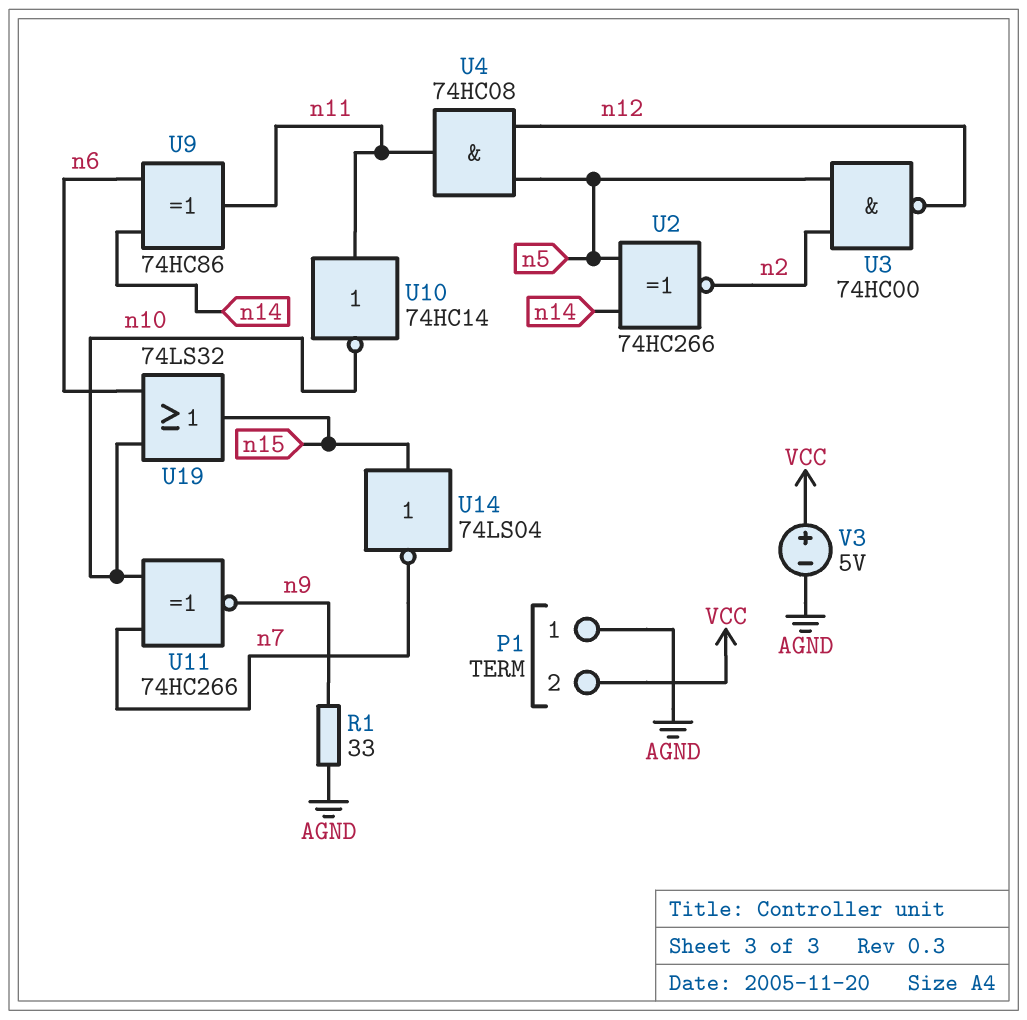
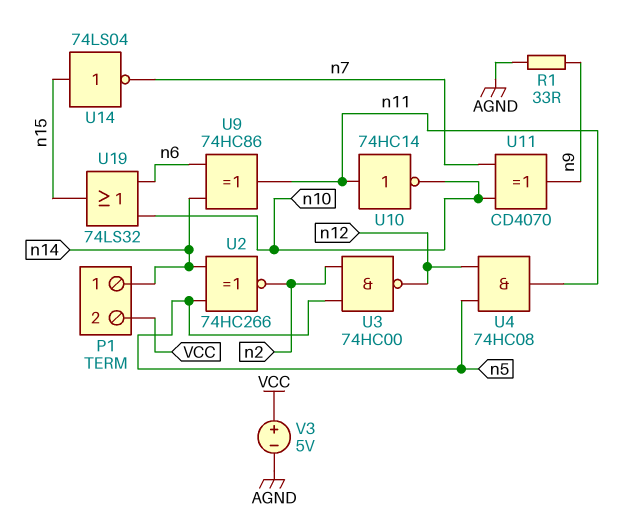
P1 pin 1: AGND -> n14
U11: XNOR 74HC266 (in n7, in n10, out n9) -> XOR CD4070 (in n7, in n10, out n9)

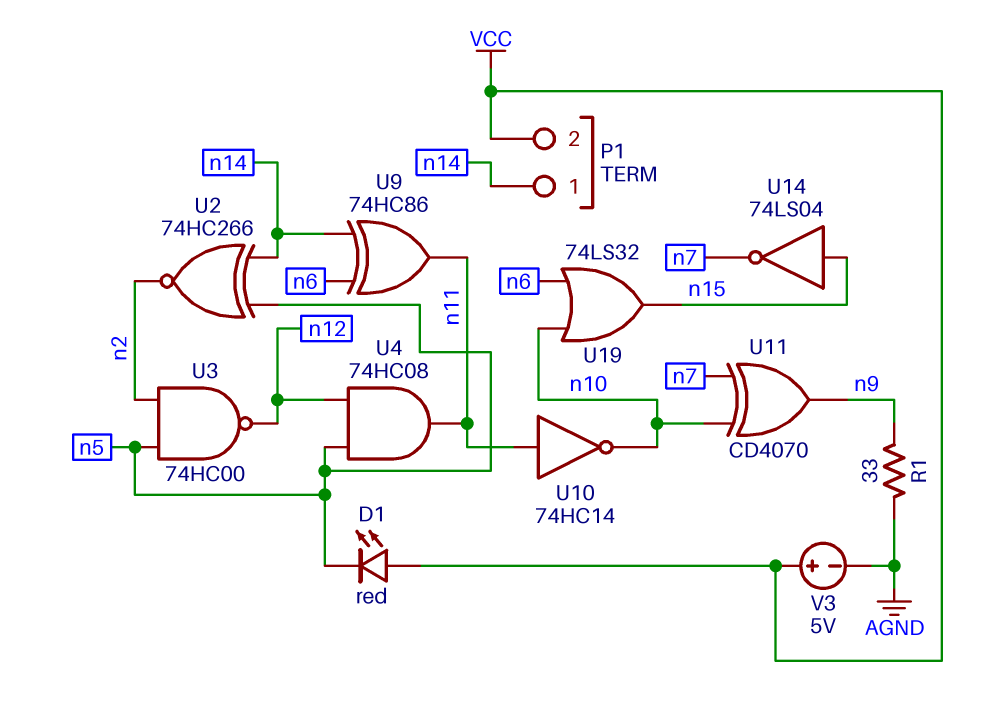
D1: none -> LED red (A VCC, K n5)

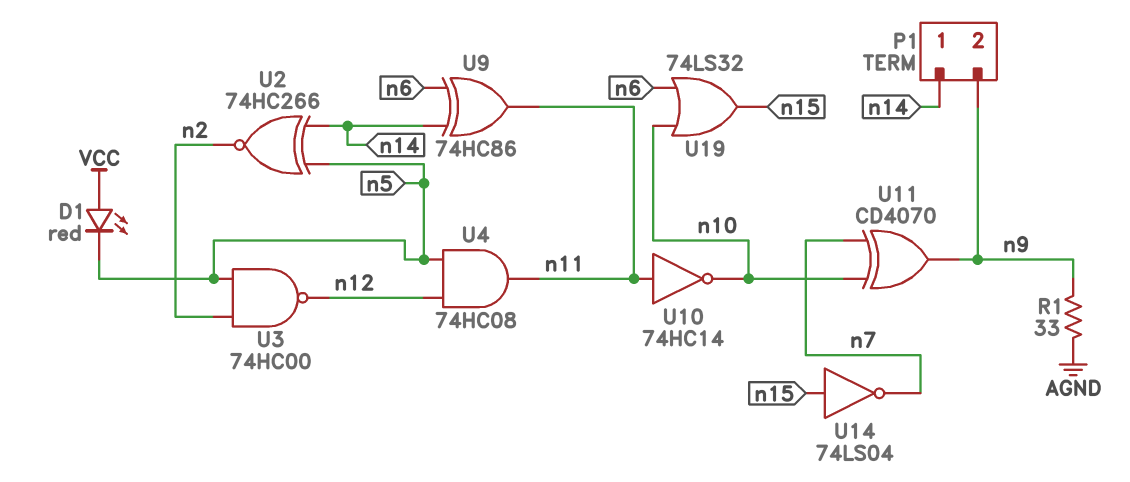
P1 pin 2: VCC -> n9
V3: 5V (plus VCC, minus AGND) -> none

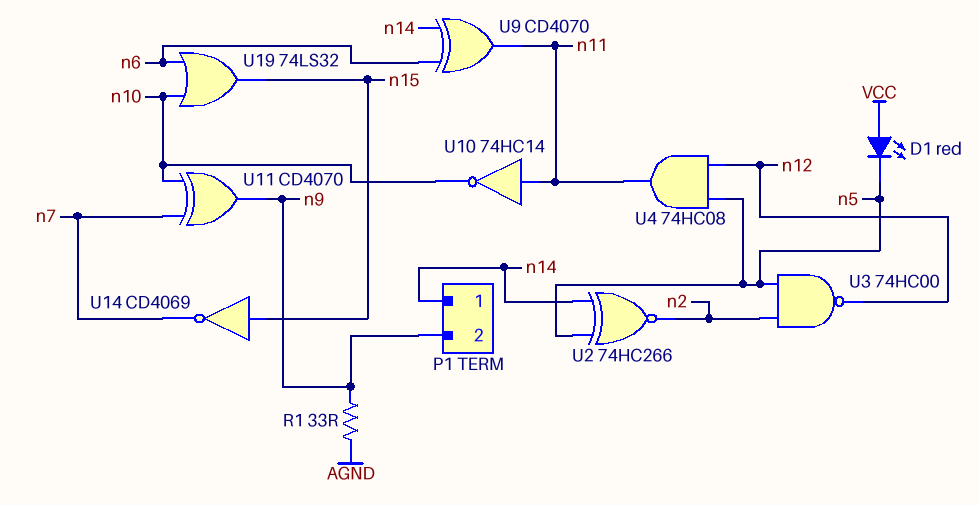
U9: XOR 74HC86 (in n6, in n14, out n11) -> XOR CD4070 (in n6, in n14, out n11)
U14: NOT 74LS04 (in n15, out n7) -> NOT CD4069 (in n15, out n7)

